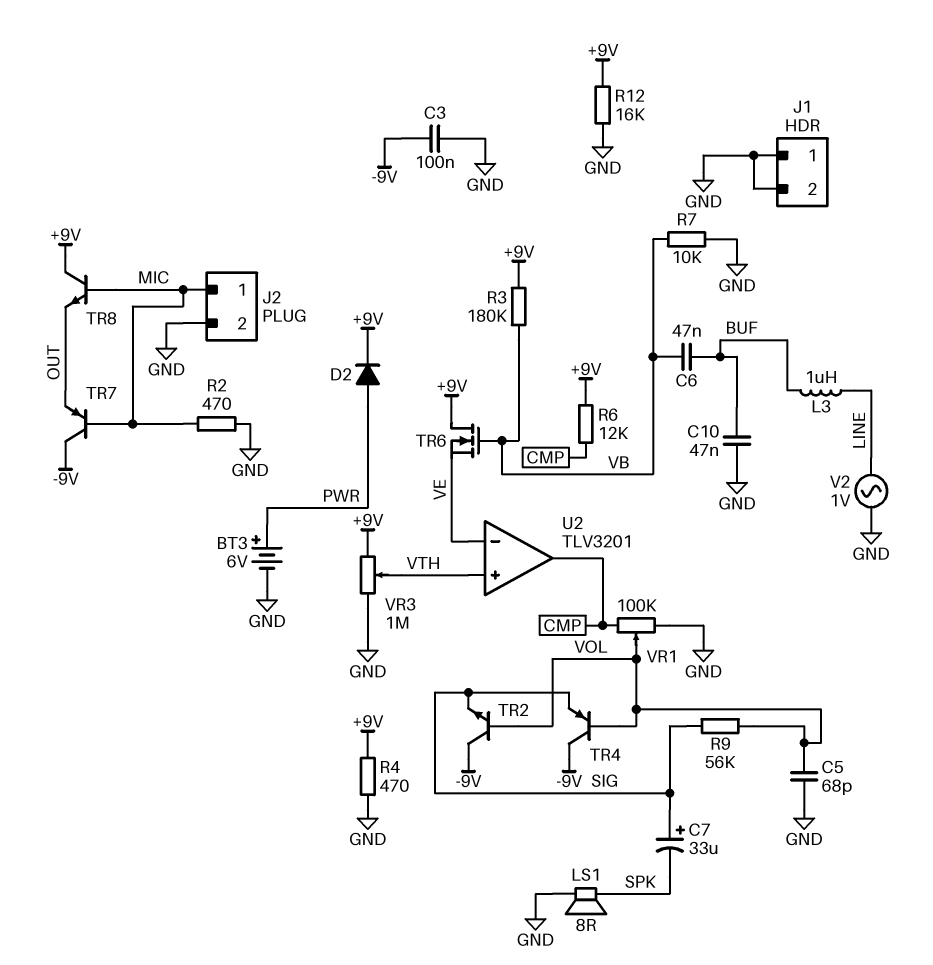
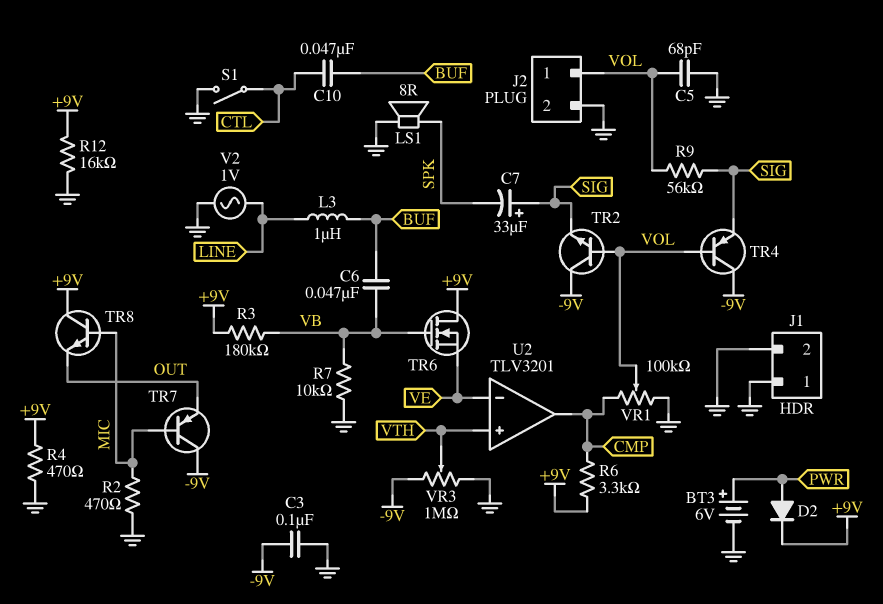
C10: 47nF (BUF, GND) -> 47nF (BUF, CTL)
J2 pin 1: MIC -> VOL
R6: 12k (+9V, CMP) -> 3.3k (+9V, CMP)
S1: none -> switch (CTL, GND)
VR3: 1M (+9V, GND, wiper VTH) -> 1M (-9V, GND, wiper VTH)

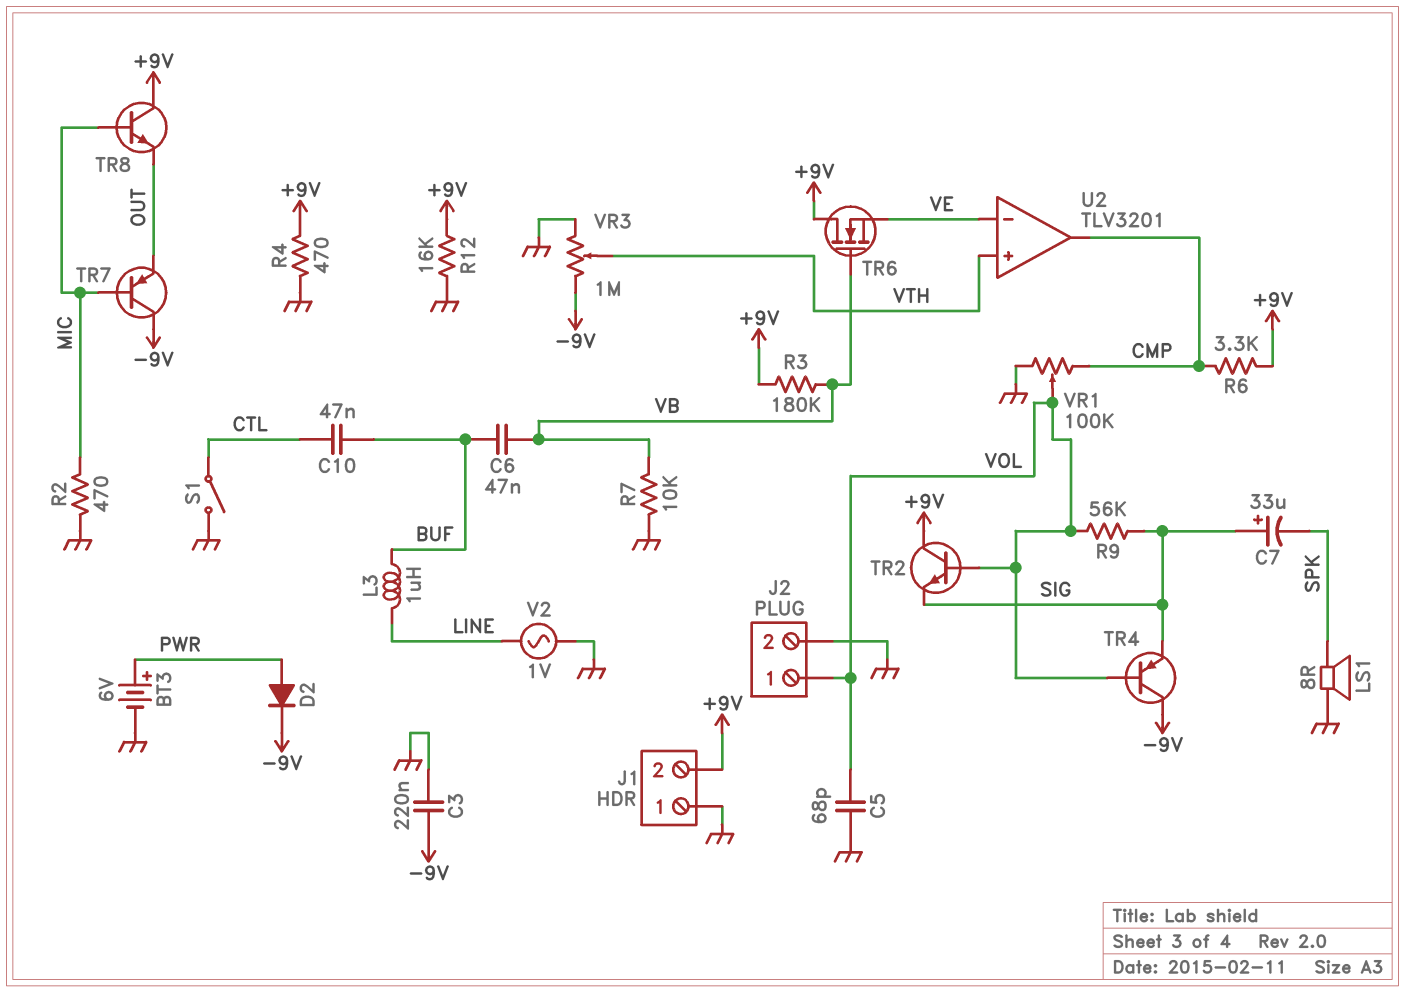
C3: 100nF (-9V, GND) -> 220nF (-9V, GND)
D2: diode (A PWR, K +9V) -> diode (A PWR, K -9V)
J1 pin 2: GND -> +9V
TR2: NPN (B VOL, C -9V, E SIG) -> NPN (B VOL, C +9V, E SIG)

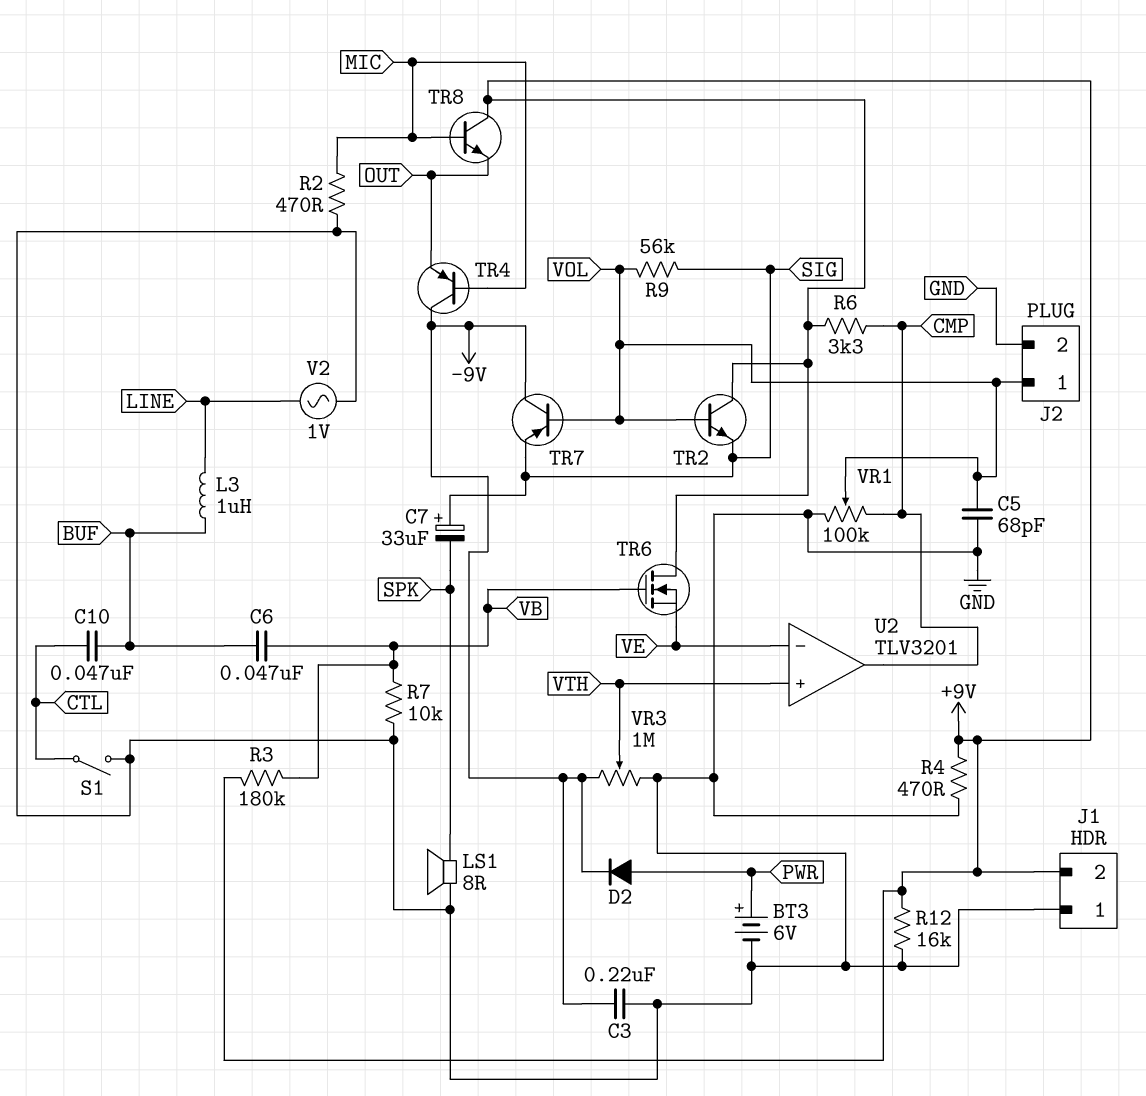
TR4: PNP (B VOL, C -9V, E SIG) -> PNP (B MIC, C -9V, E OUT)
TR7: PNP (B MIC, C -9V, E OUT) -> PNP (B VOL, C -9V, E SIG)

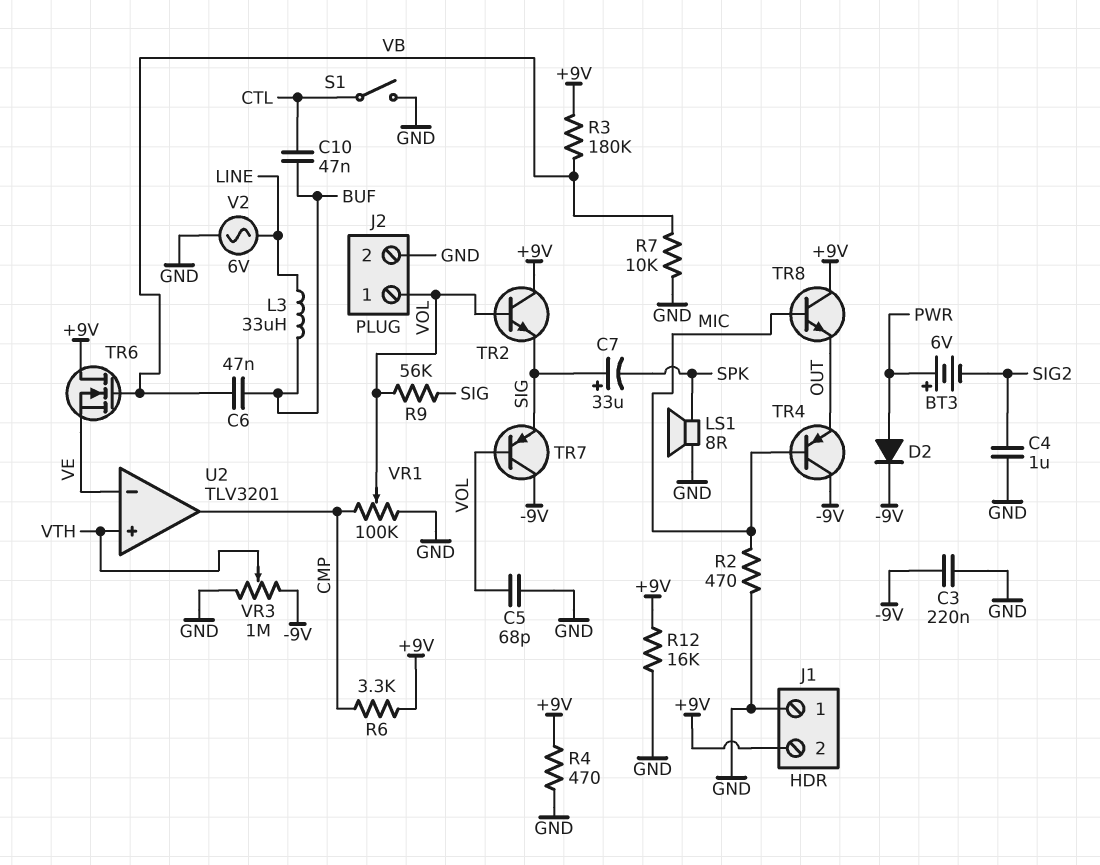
BT3: 6V (plus PWR, minus GND) -> 6V (plus PWR, minus SIG2)
C4: none -> 1uF (GND, SIG2)
L3: 1uH (BUF, LINE) -> 33uH (BUF, LINE)
V2: AC 1V (GND, LINE) -> AC 6V (GND, LINE)

